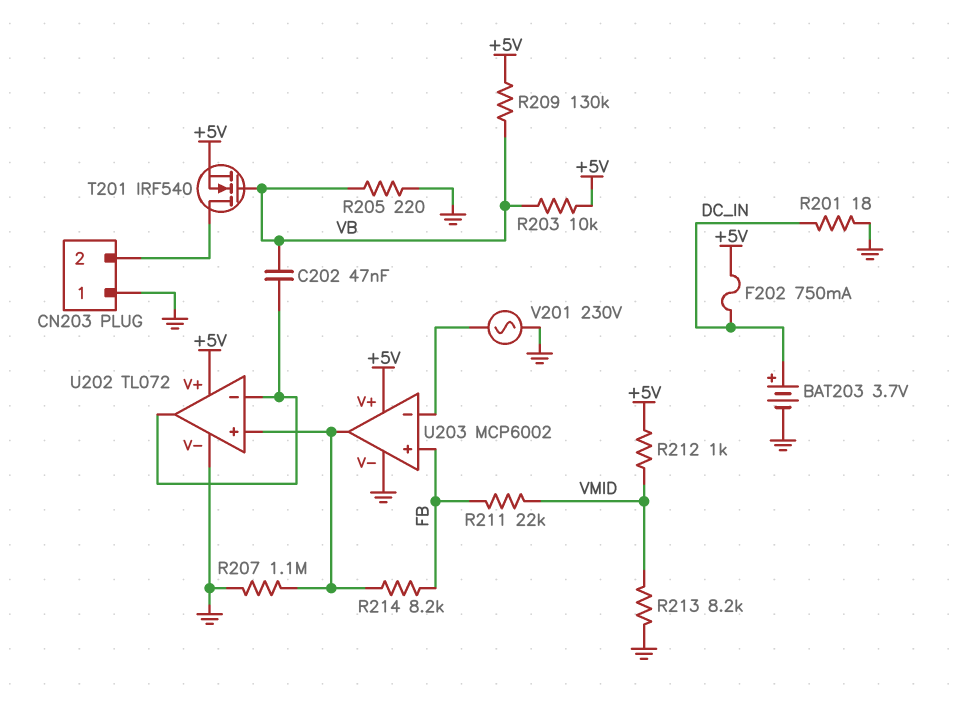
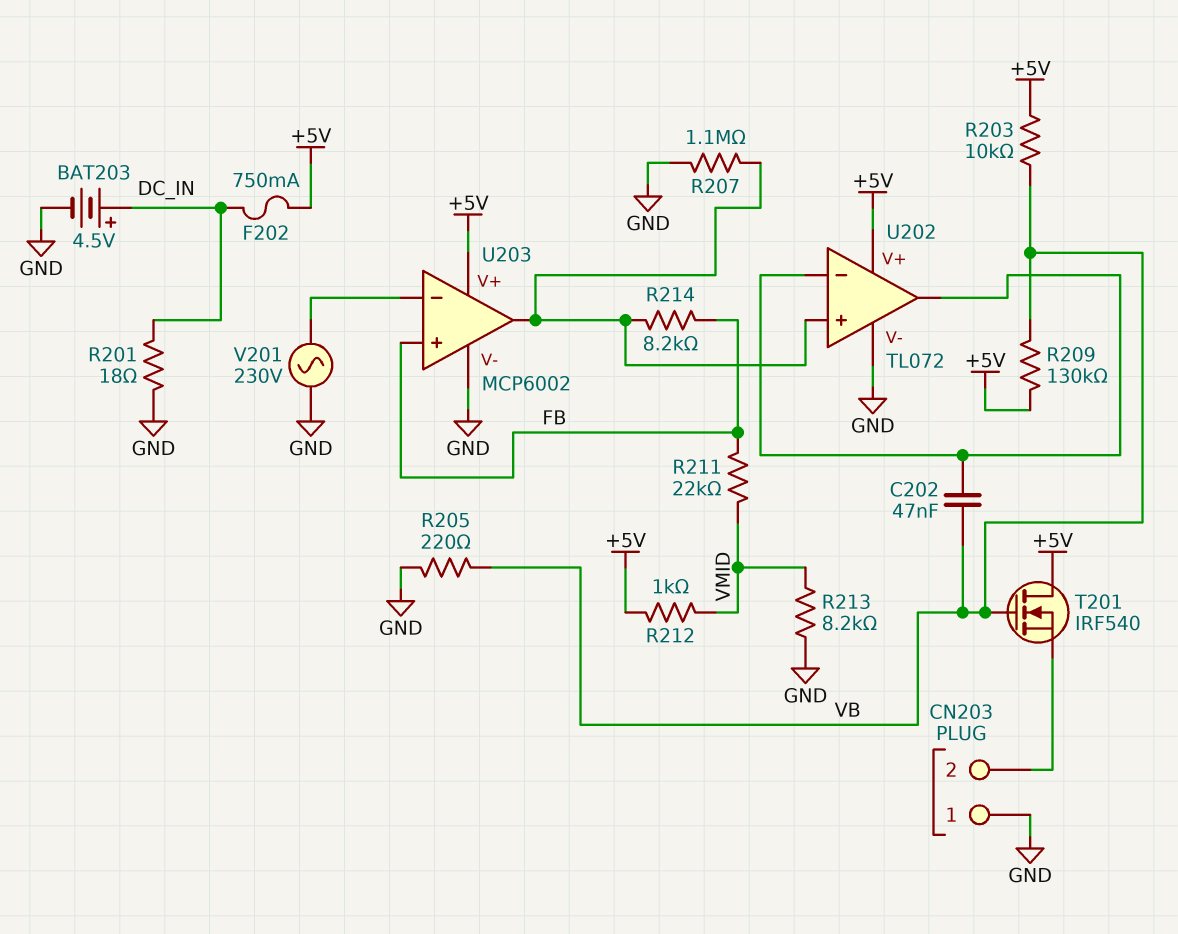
BAT203: 3.7V (plus DC_IN, minus GND) -> 4.5V (plus DC_IN, minus GND)
T201: NMOS IRF540 (G VB, D CN203/2, S +5V) -> NMOS IRF540 (G VB, D +5V, S CN203/2)

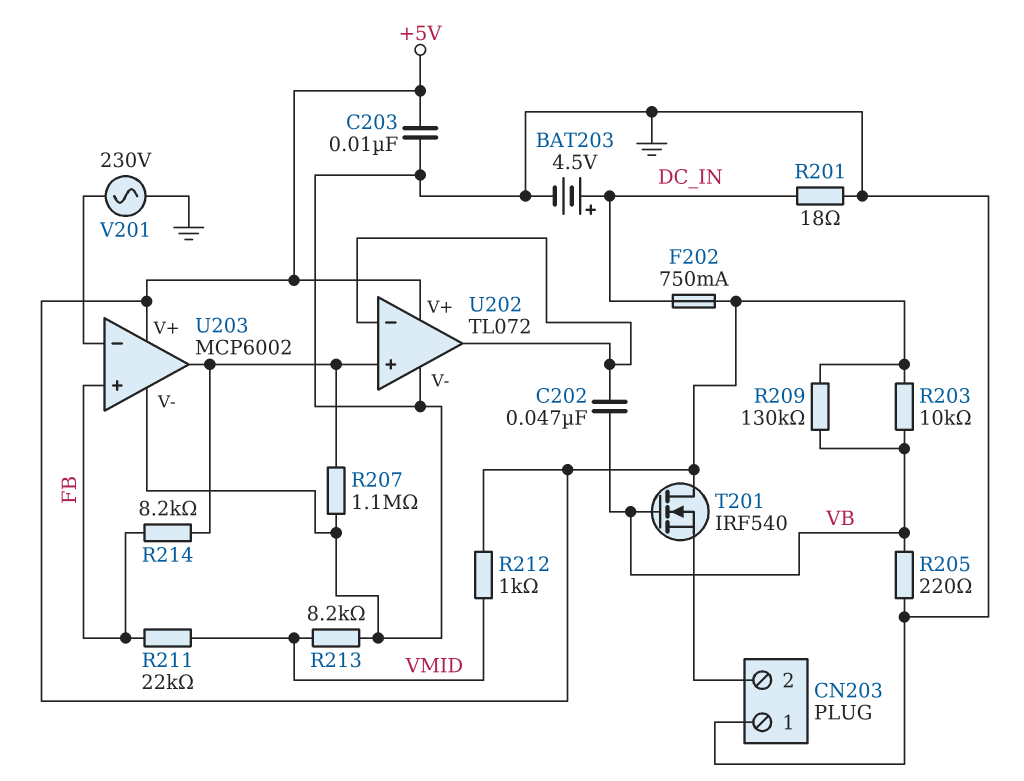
C203: none -> 10nF (+5V, GND)

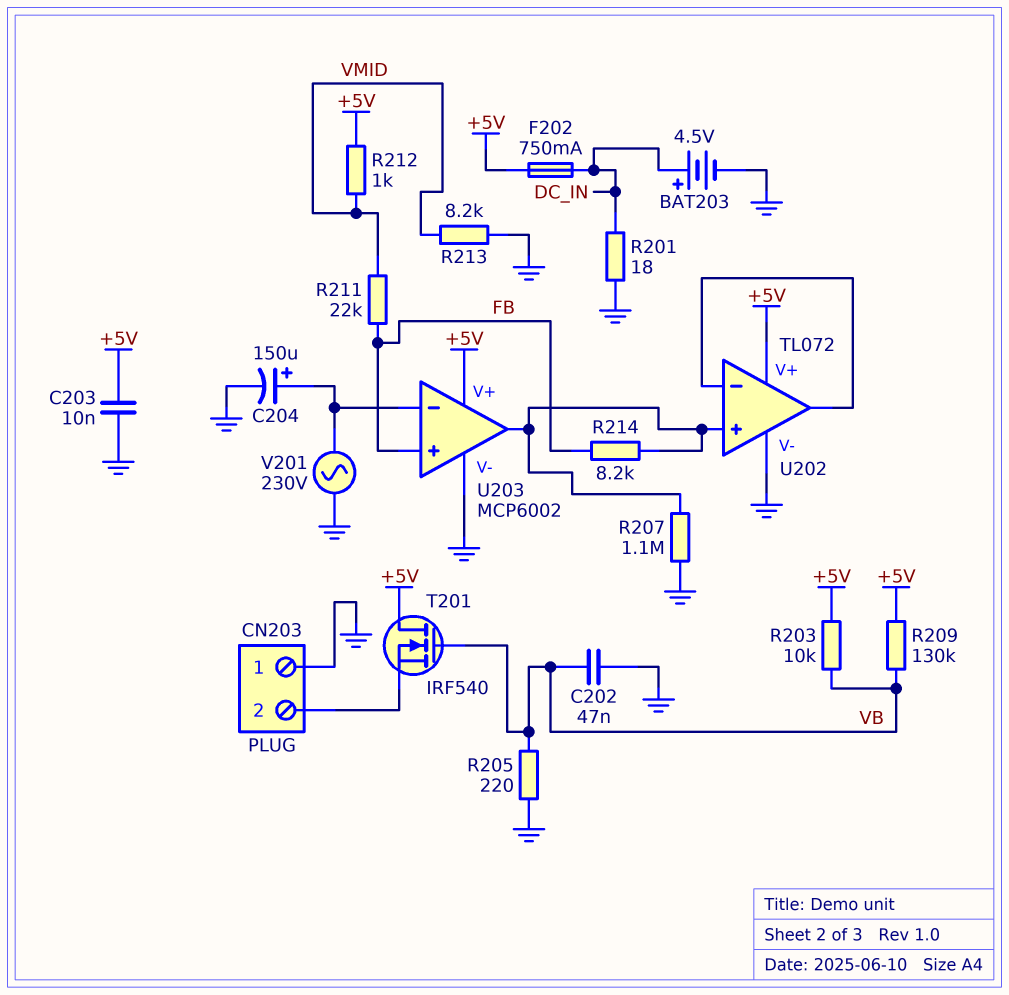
C202: 47nF (U202/in-, VB) -> 47nF (GND, VB)
C204: none -> 150uF (plus U203/in-, minus GND)

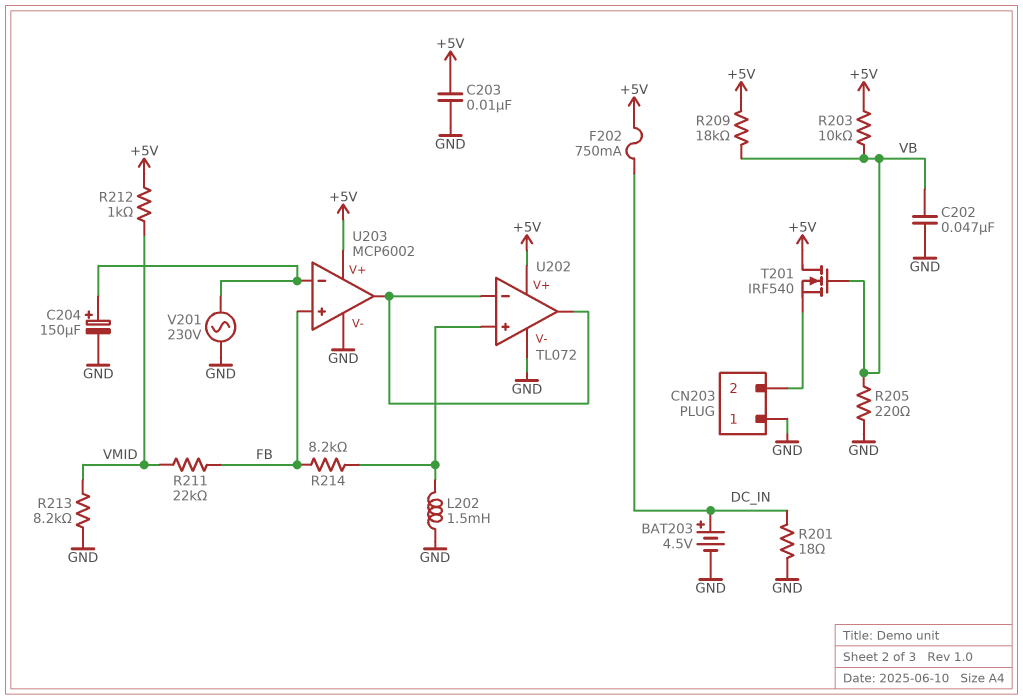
L202: none -> 1.5mH (GND, U202/in+)
R207: 1.1M (GND, U202/in+) -> none
R209: 130k (+5V, VB) -> 18k (+5V, VB)
U203 pin out: U202/in+ -> U202/in-

